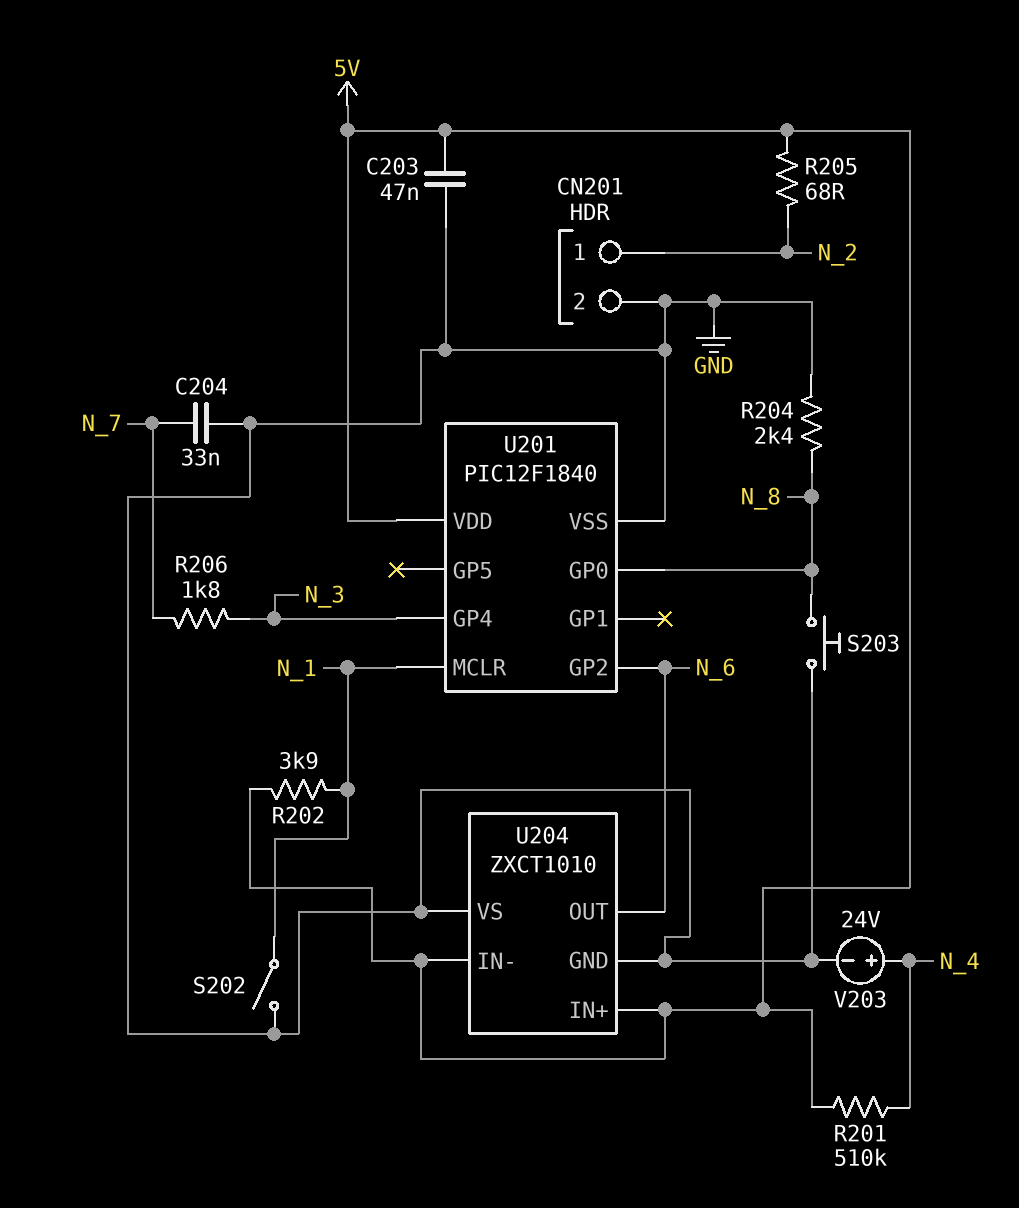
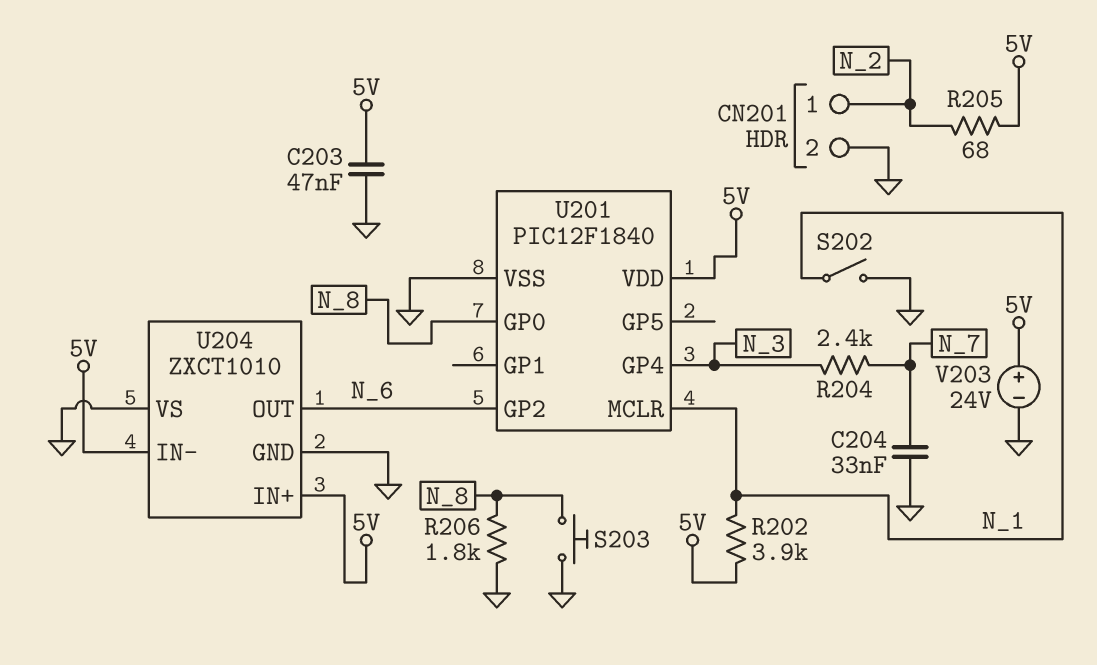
R201: 510k (5V, N_4) -> none
R204: 2.4k (GND, N_8) -> 2.4k (N_3, N_7)
R206: 1.8k (N_3, N_7) -> 1.8k (GND, N_8)
V203: 24V (plus N_4, minus GND) -> 24V (plus 5V, minus GND)

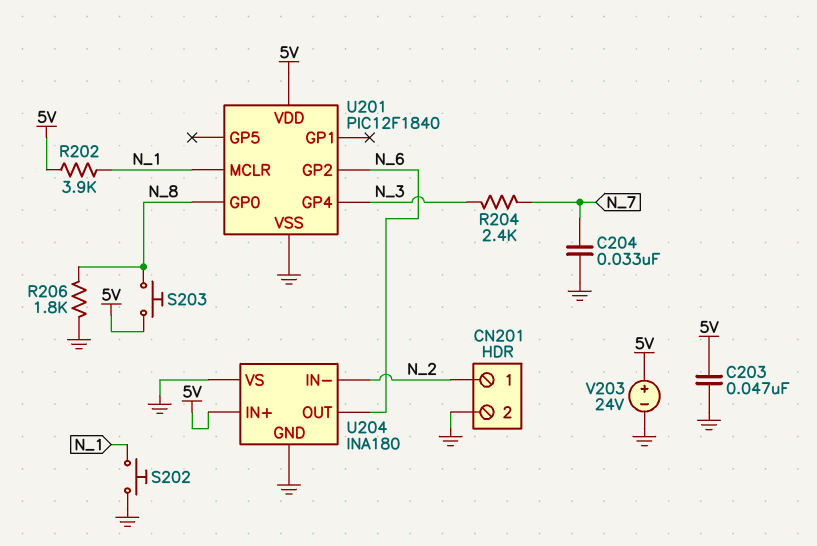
R205: 68 (5V, N_2) -> none
S202: switch (GND, N_1) -> button (GND, N_1)
S203: button (GND, N_8) -> button (5V, N_8)
U204: ZXCT1010 -> INA180
U204 pin IN-: 5V -> N_2

